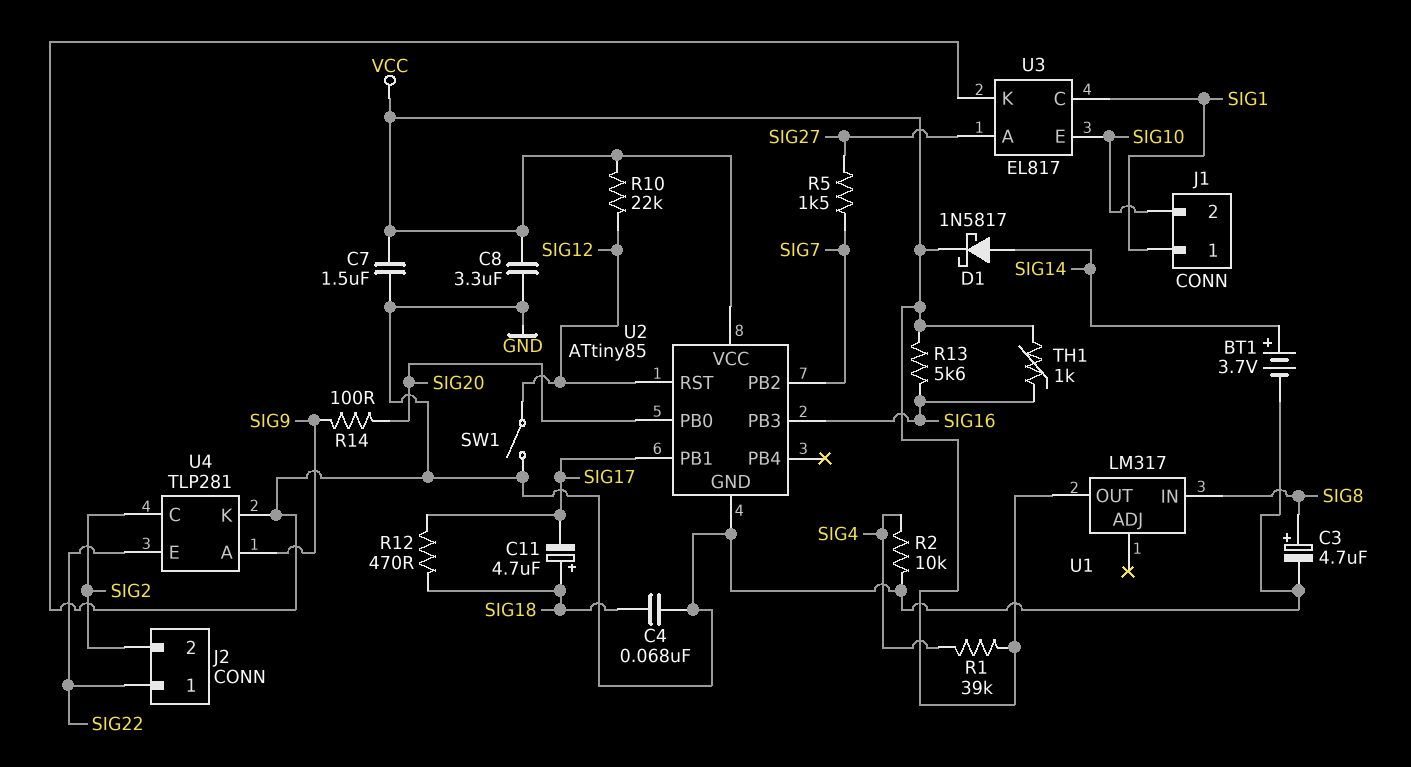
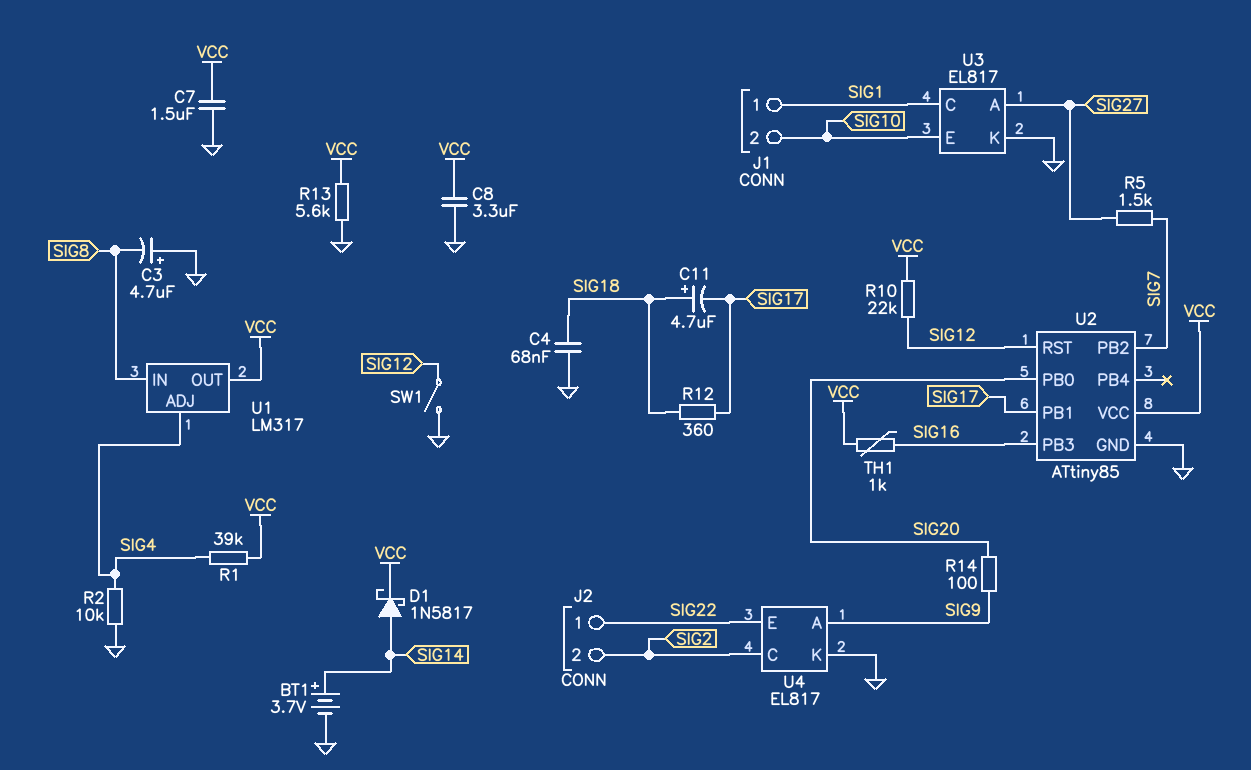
C3: 4.7uF (plus SIG8, minus GND) -> 4.7uF (plus GND, minus SIG8)
R12: 470 (SIG17, SIG18) -> 360 (SIG17, SIG18)
R13: 5.6k (SIG16, VCC) -> 5.6k (GND, VCC)
U1 pin ADJ: none -> SIG4
U4: TLP281 -> EL817

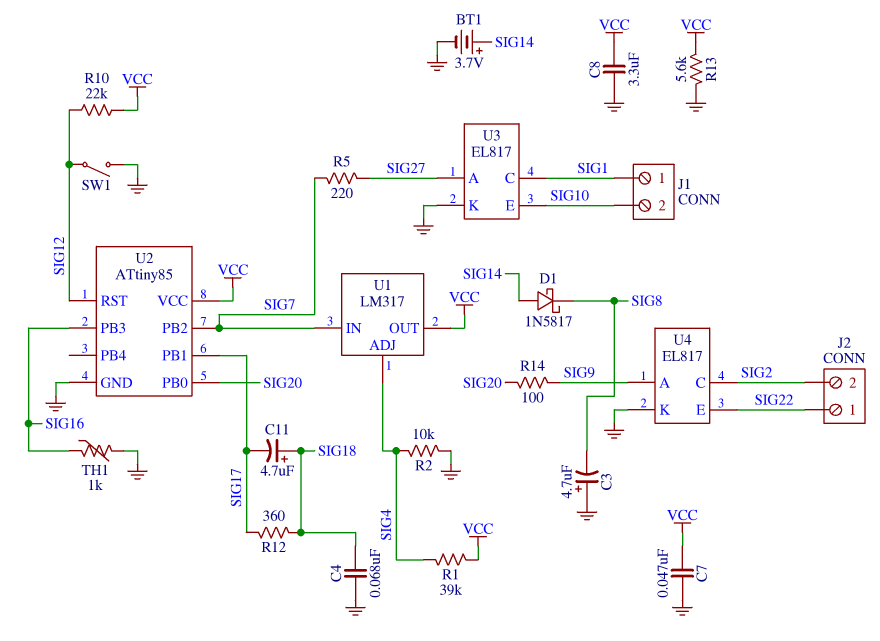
C7: 1.5uF (GND, VCC) -> 47nF (GND, VCC)
D1: schottky 1N5817 (A SIG14, K VCC) -> schottky 1N5817 (A SIG14, K SIG8)
R5: 1.5k (SIG7, SIG27) -> 220 (SIG7, SIG27)
TH1: 1k (SIG16, VCC) -> 1k (GND, SIG16)
U1 pin IN: SIG8 -> SIG7

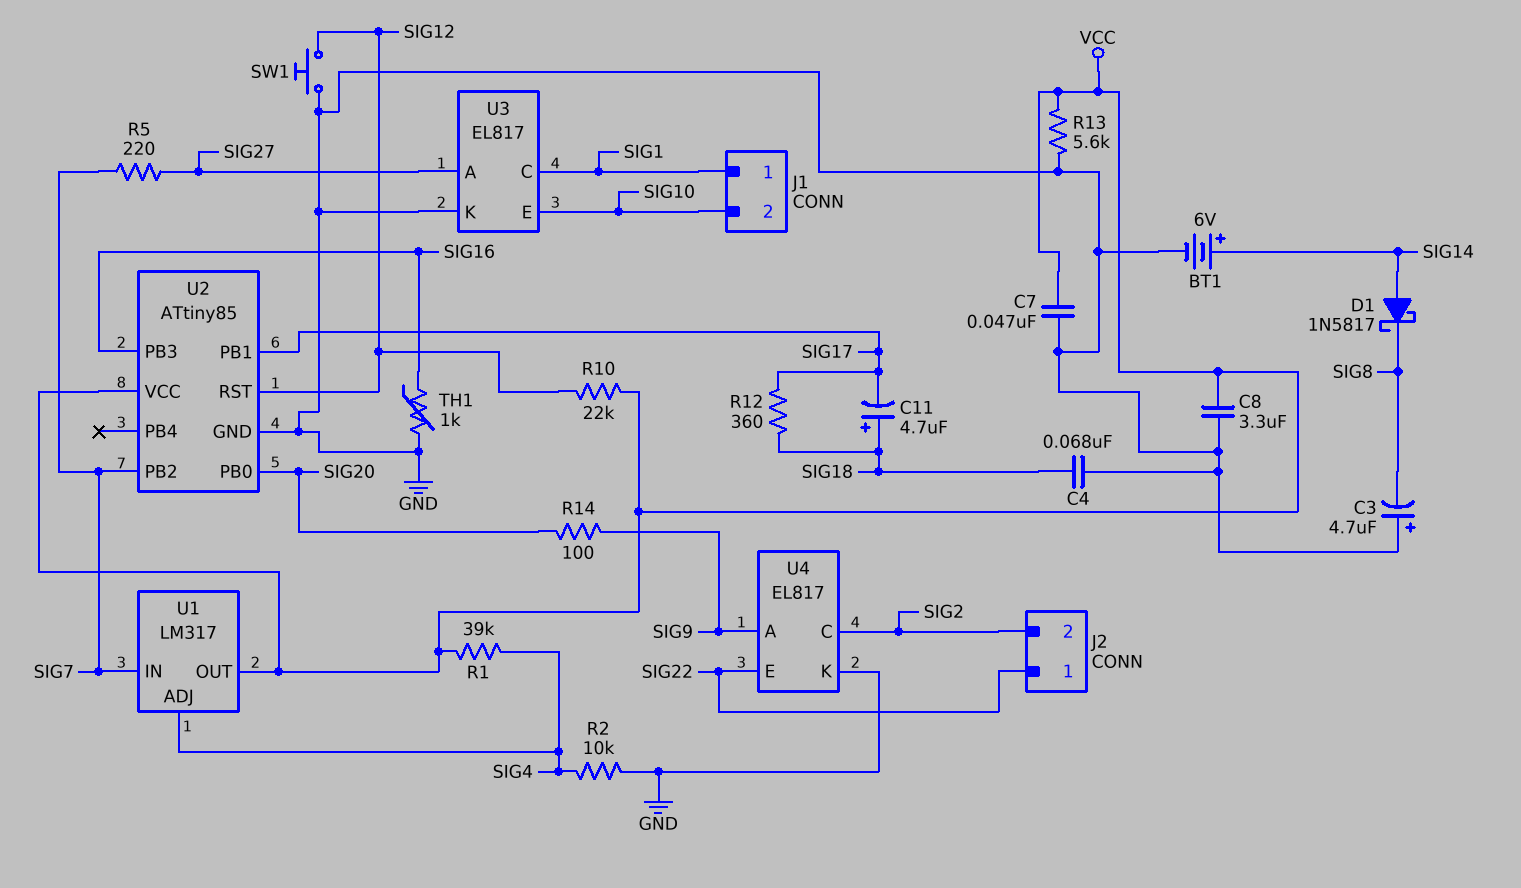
BT1: 3.7V (plus SIG14, minus GND) -> 6V (plus SIG14, minus GND)
SW1: switch (GND, SIG12) -> button (GND, SIG12)

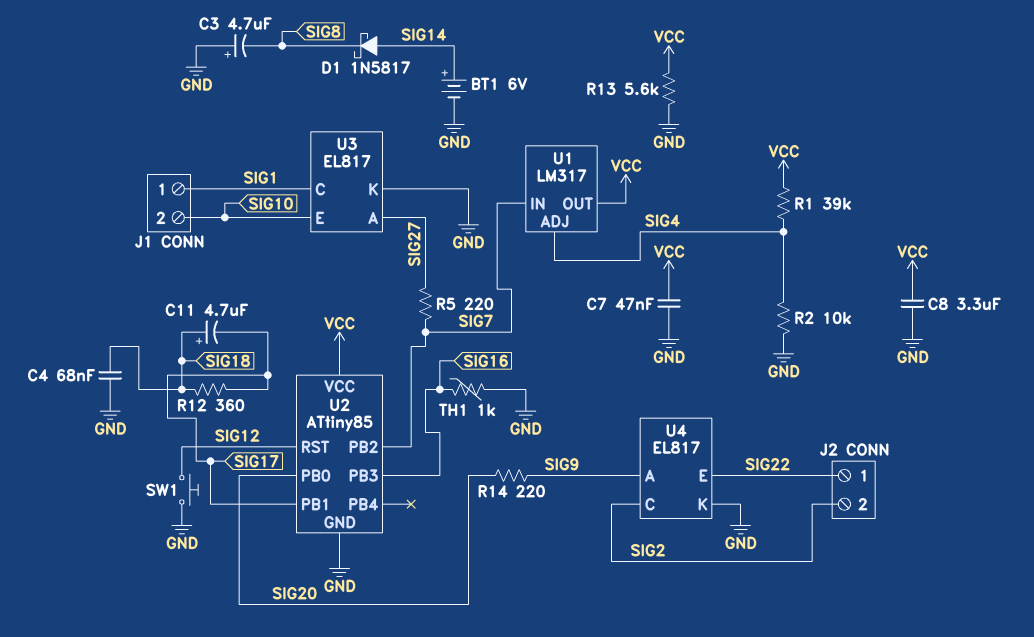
R10: 22k (SIG12, VCC) -> none
R14: 100 (SIG9, SIG20) -> 220 (SIG9, SIG20)

